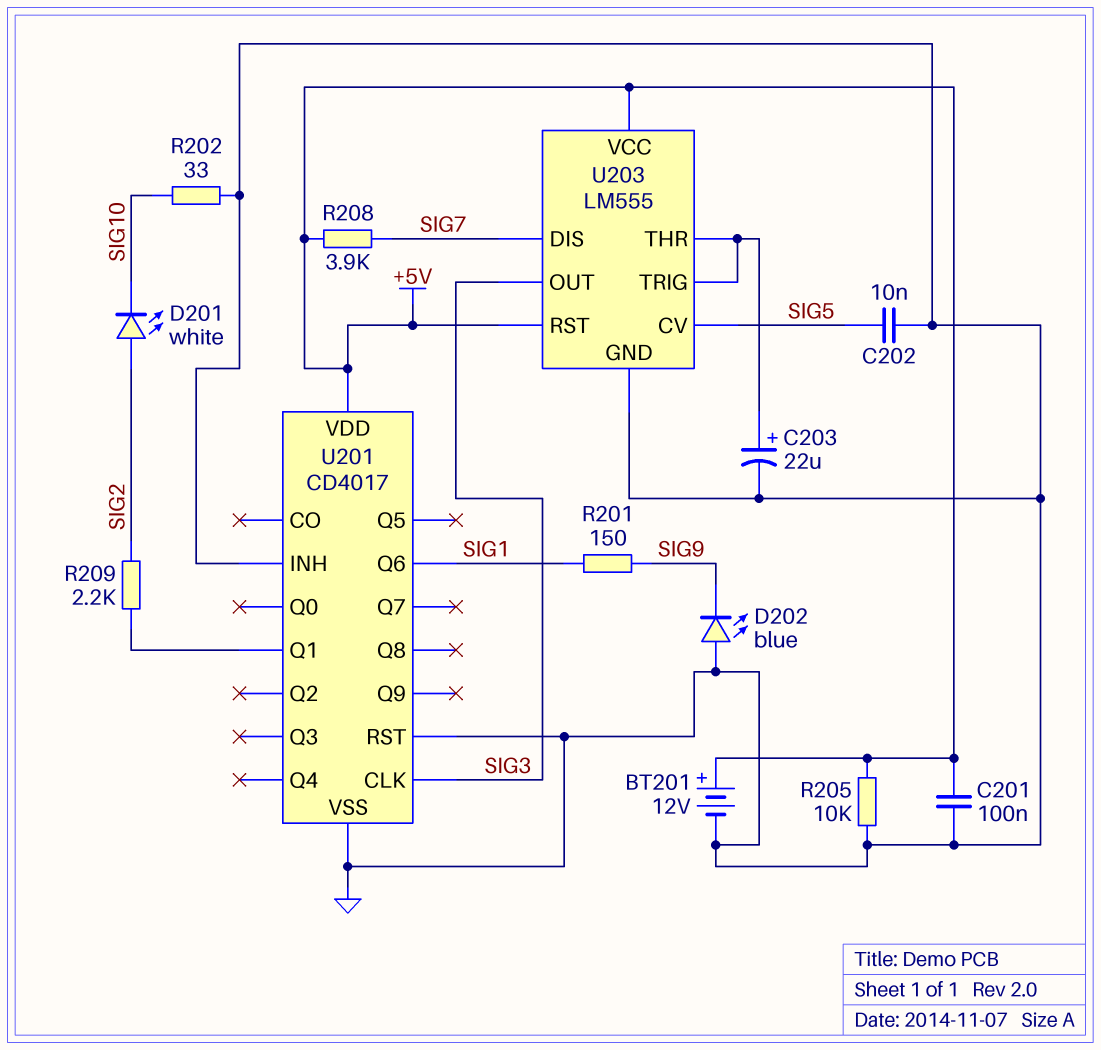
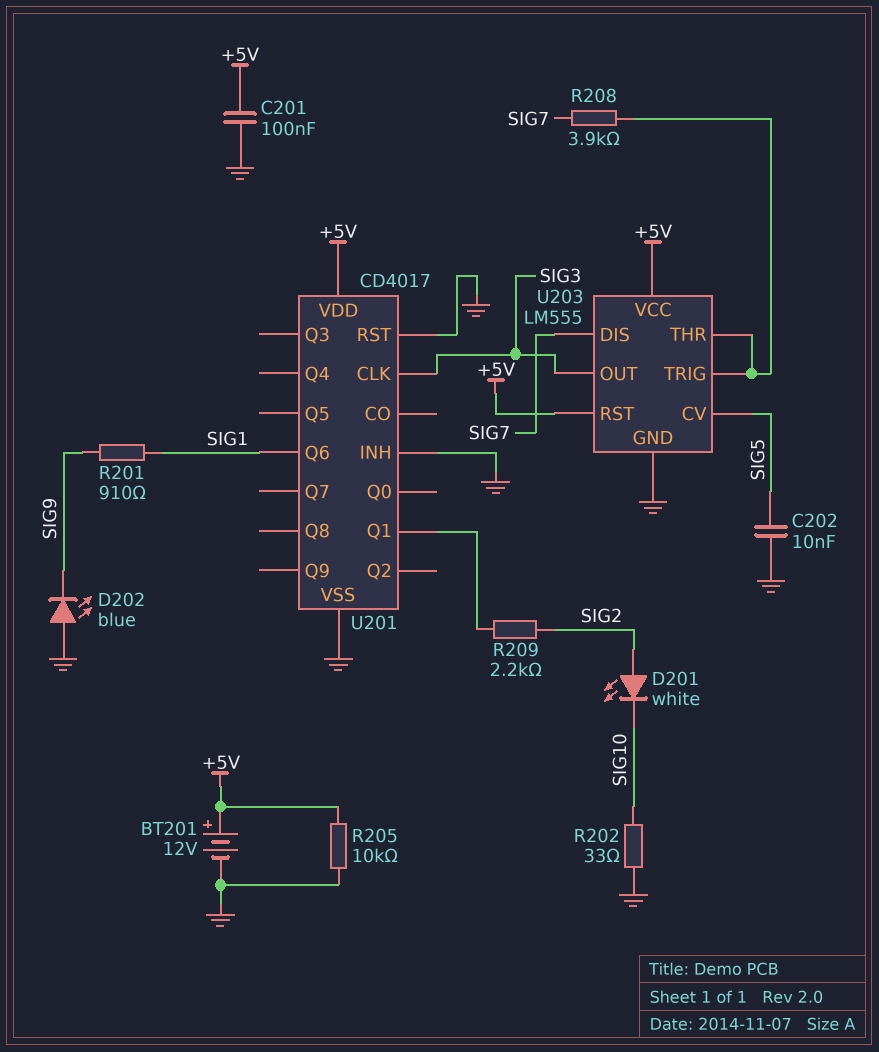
C203: 22uF (plus U203/THR, minus GND) -> none
R201: 150 (SIG1, SIG9) -> 910 (SIG1, SIG9)
R208: 3.9k (+5V, SIG7) -> 3.9k (SIG7, U203/THR)

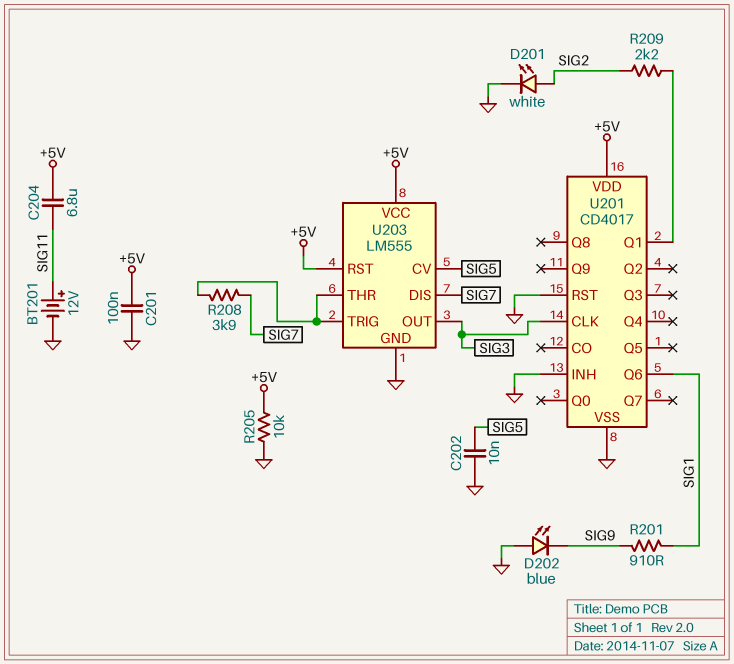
BT201: 12V (plus +5V, minus GND) -> 12V (plus SIG11, minus GND)
C204: none -> 6.8uF (+5V, SIG11)
D201: LED white (A SIG2, K SIG10) -> LED white (A SIG2, K GND)
R202: 33 (GND, SIG10) -> none

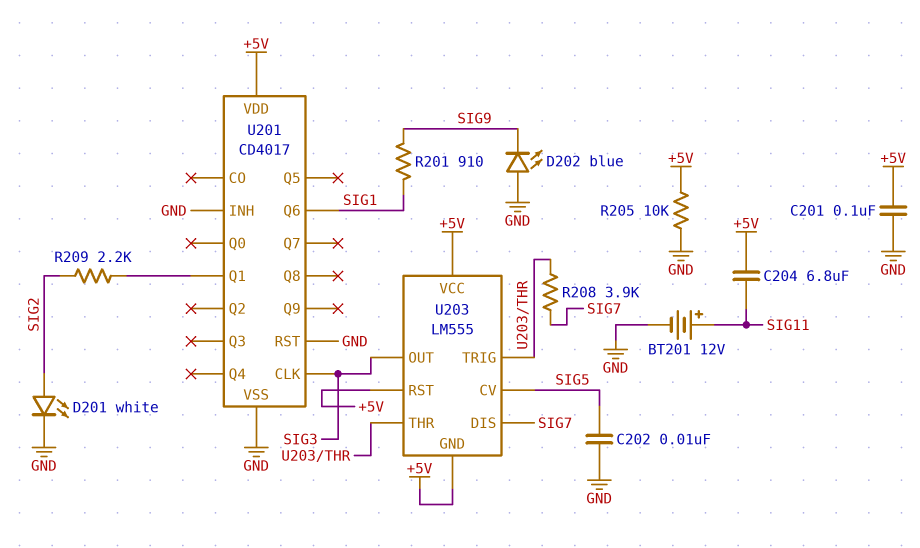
U203 pin GND: GND -> +5V

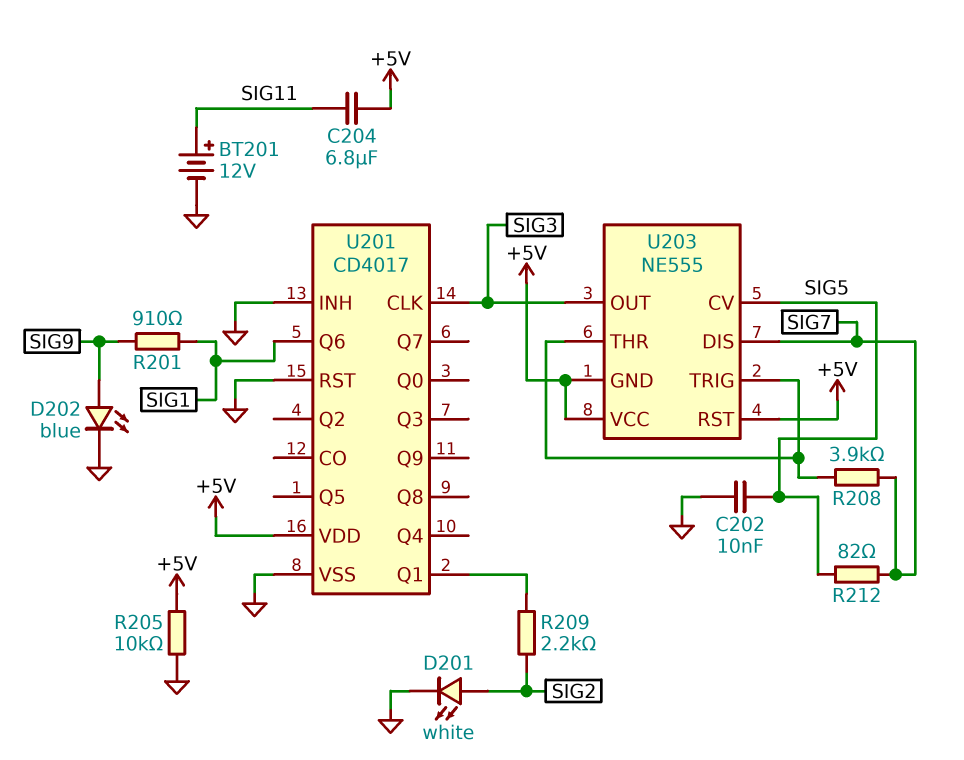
C201: 100nF (+5V, GND) -> none
D202: LED blue (A GND, K SIG9) -> LED blue (A SIG9, K GND)
R212: none -> 82 (SIG5, SIG7)
U203: LM555 -> NE555

